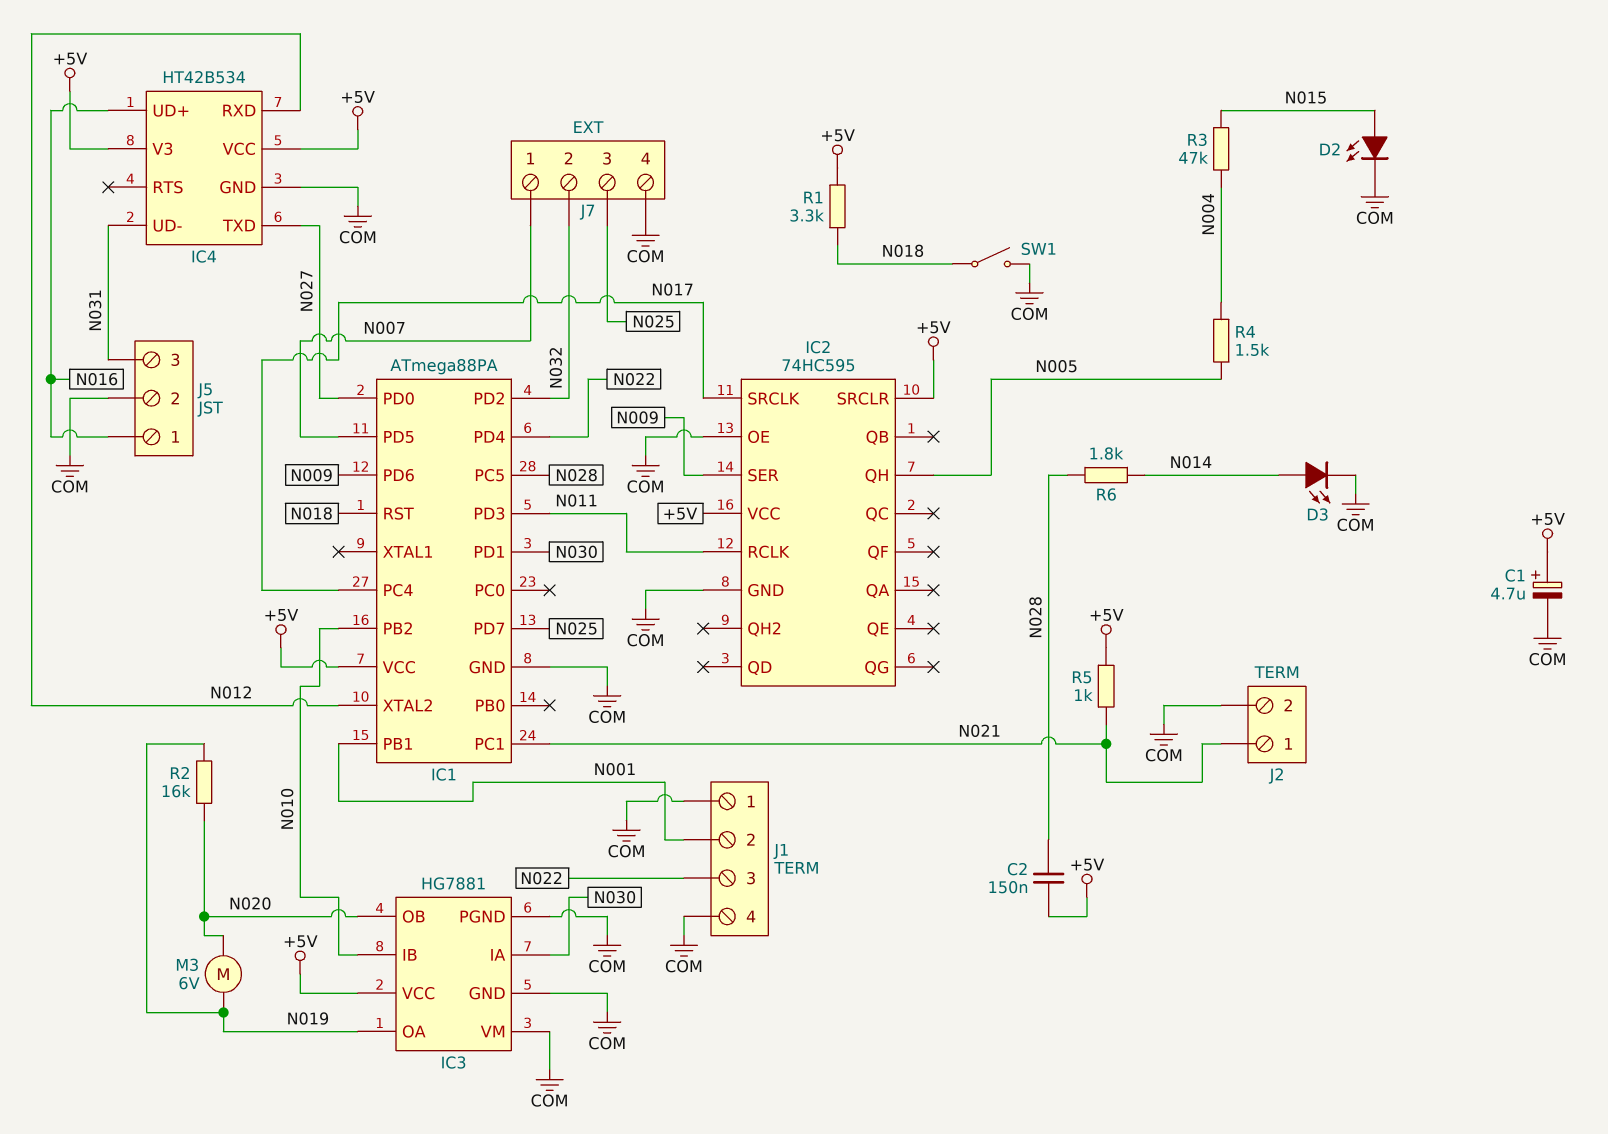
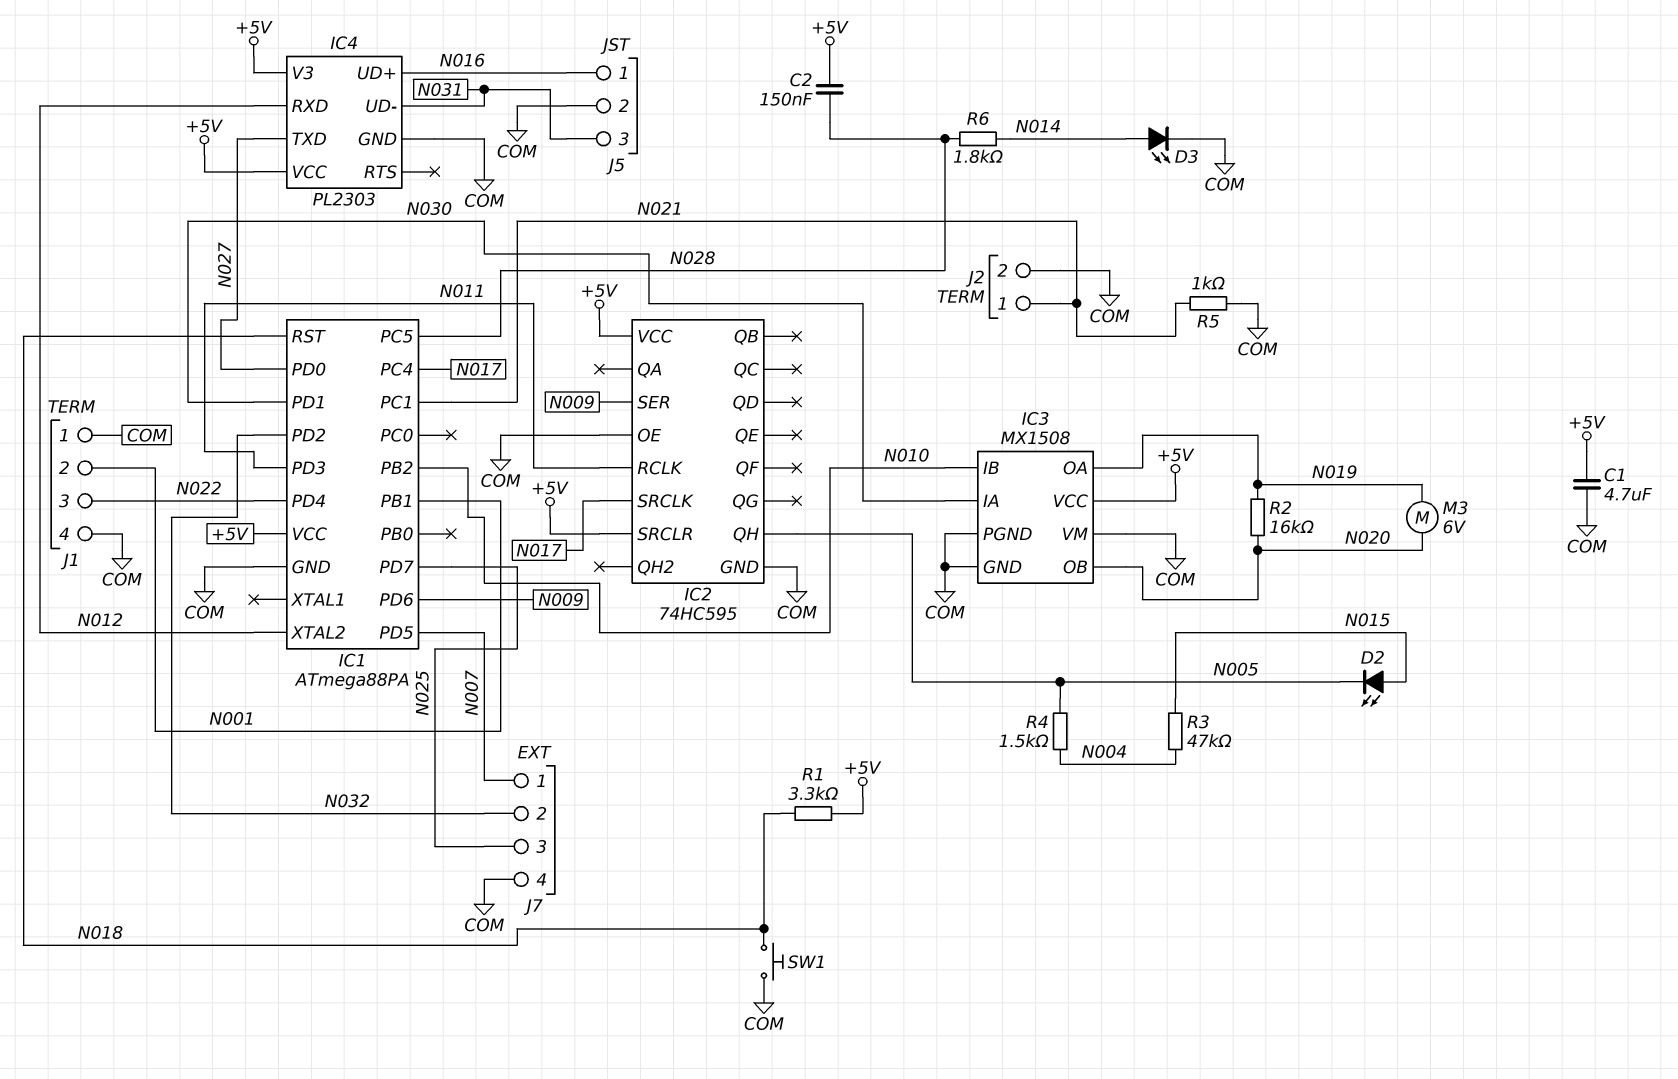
C1: 4.7uF (plus +5V, minus COM) -> 4.7uF (+5V, COM)
D2: LED (A N015, K COM) -> LED (A N015, K N005)
IC3: HG7881 -> MX1508
IC4: HT42B534 -> PL2303
R5: 1k (+5V, N021) -> 1k (COM, N021)
SW1: switch (COM, N018) -> button (COM, N018)

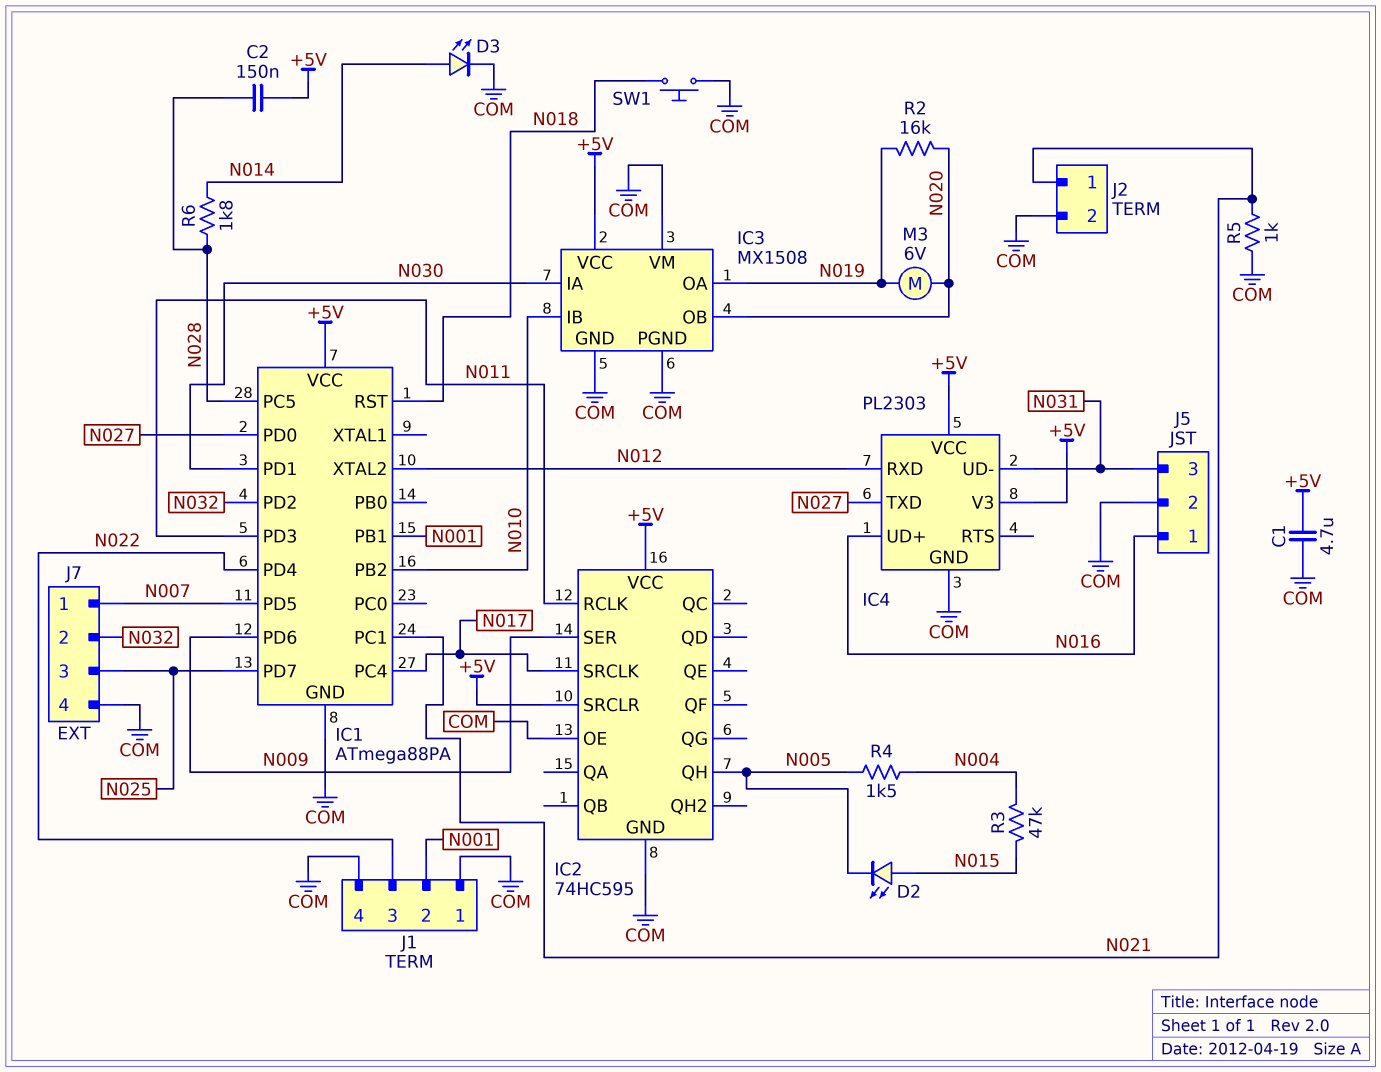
R1: 3.3k (+5V, N018) -> none

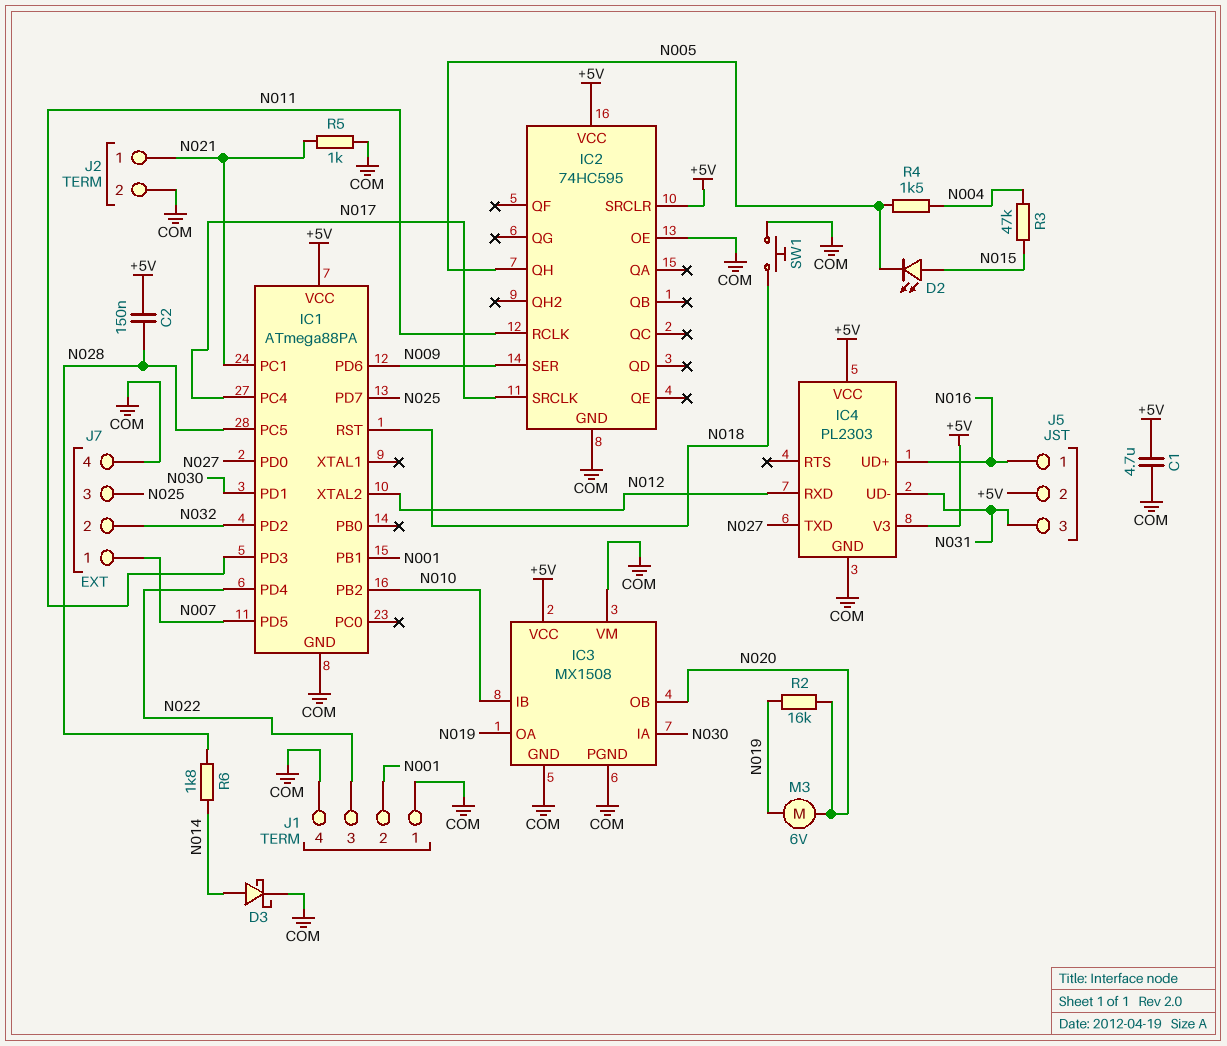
D3: LED (A N014, K COM) -> schottky (A N014, K COM)
J5 pin 2: COM -> +5V

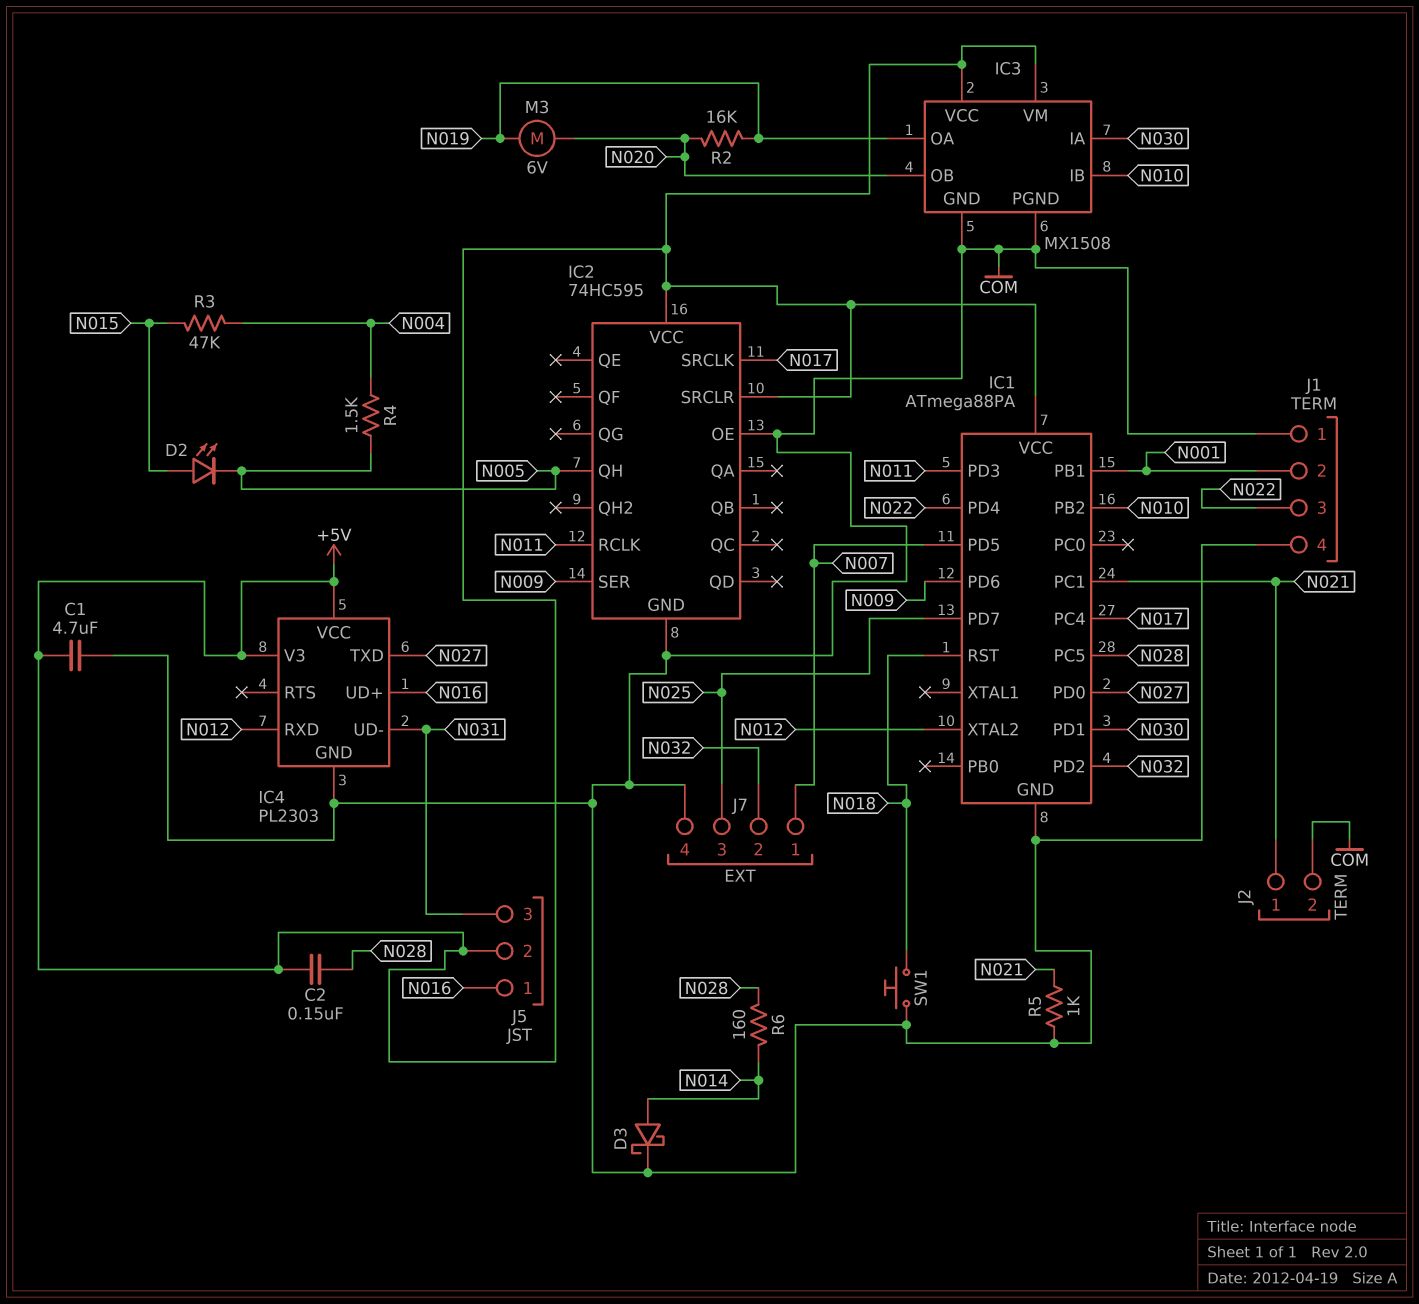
IC3 pin VM: COM -> +5V
R6: 1.8k (N014, N028) -> 160 (N014, N028)

